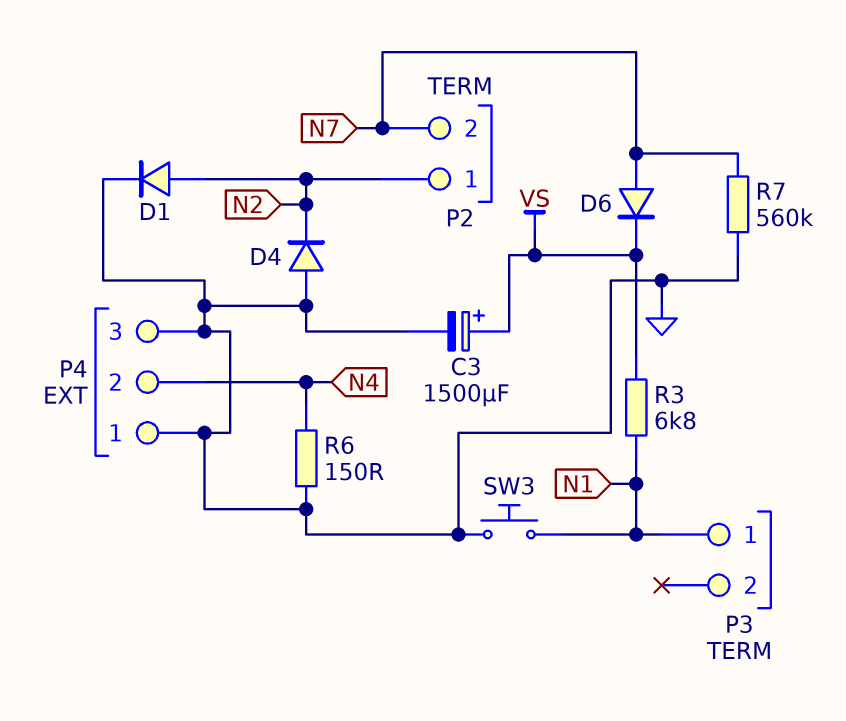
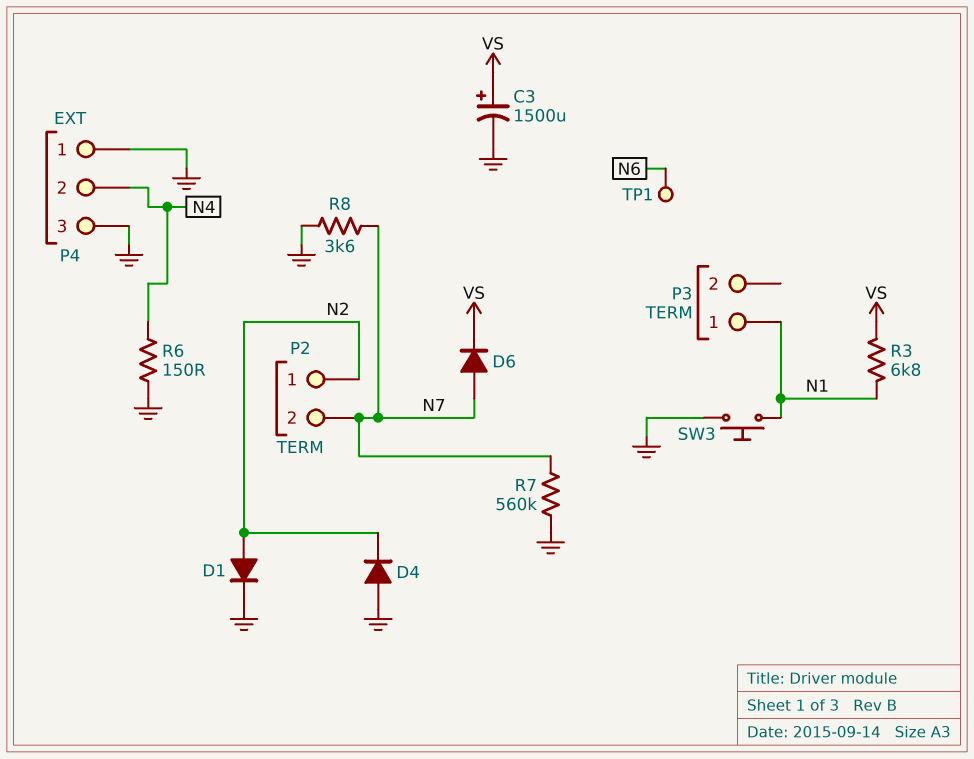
R8: none -> 3.6k (GND, N7)
TP1: none -> test point (N6)

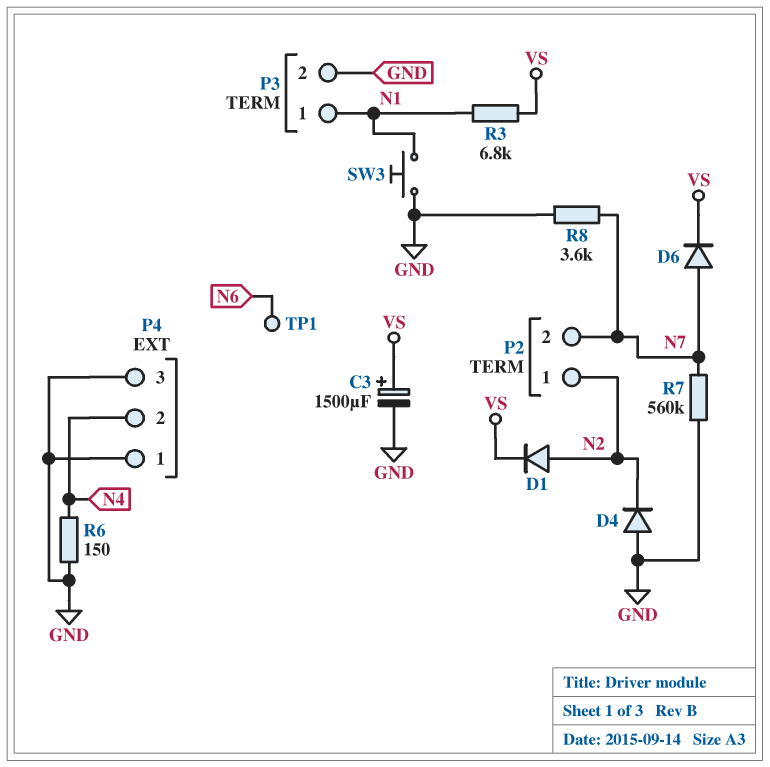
D1: diode (A N2, K GND) -> diode (A N2, K VS)
P3 pin 2: none -> GND

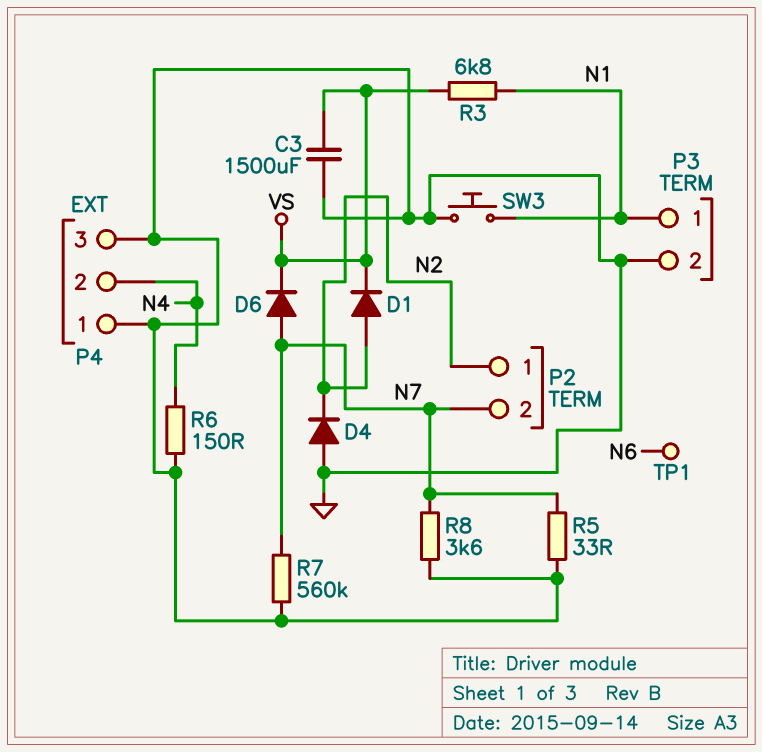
C3: 1500uF (plus VS, minus GND) -> 1500uF (GND, VS)
R5: none -> 33 (GND, N7)

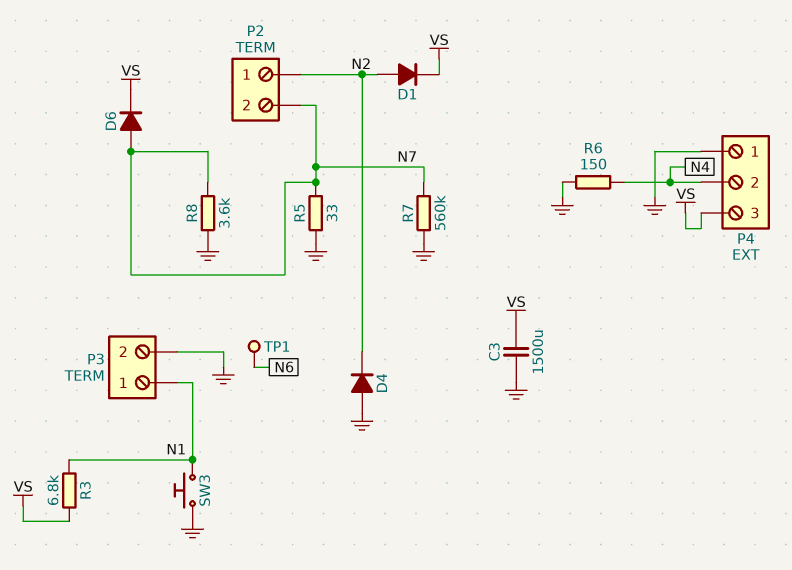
P4 pin 3: GND -> VS

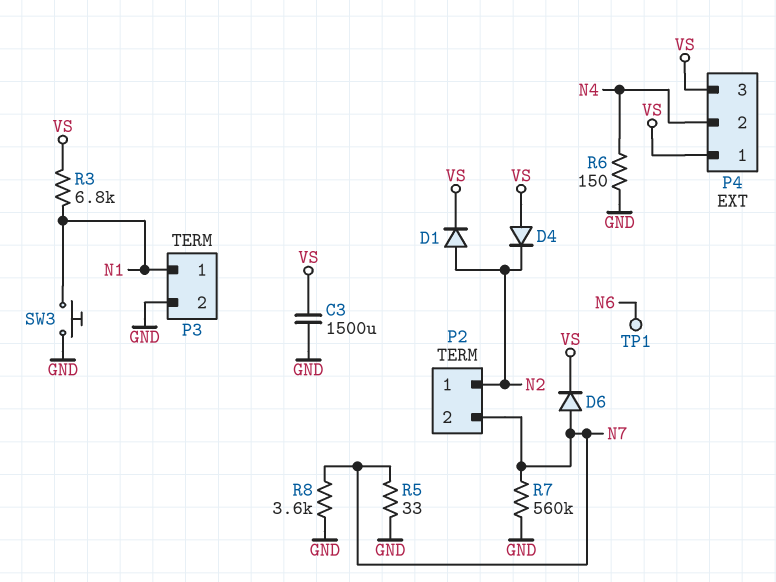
D4: diode (A GND, K N2) -> diode (A VS, K N2)
P4 pin 1: GND -> VS

